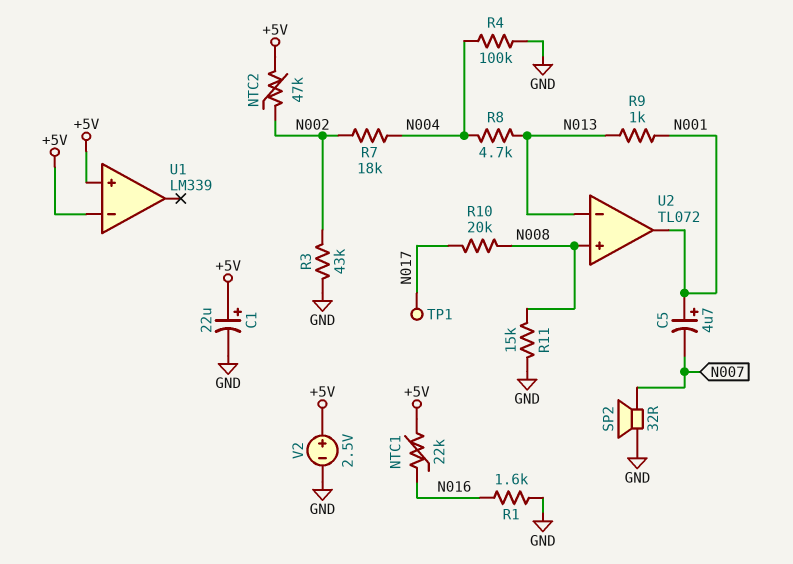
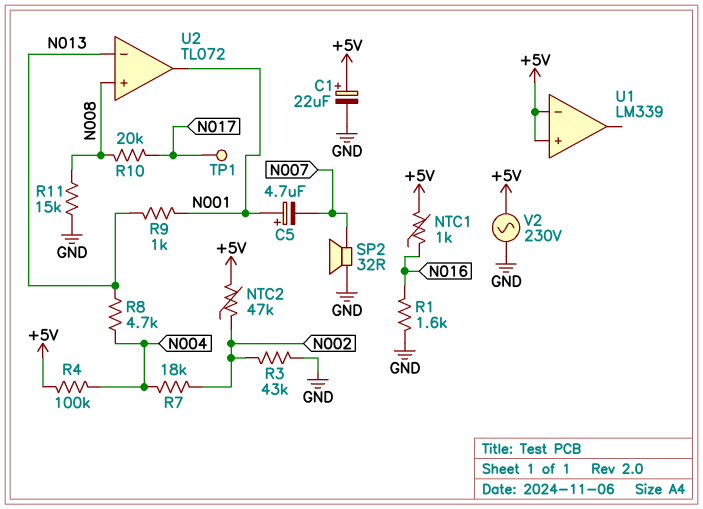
NTC1: 22k (+5V, N016) -> 1k (+5V, N016)
R4: 100k (GND, N004) -> 100k (+5V, N004)
V2: 2.5V (plus +5V, minus GND) -> AC 230V (+5V, GND)

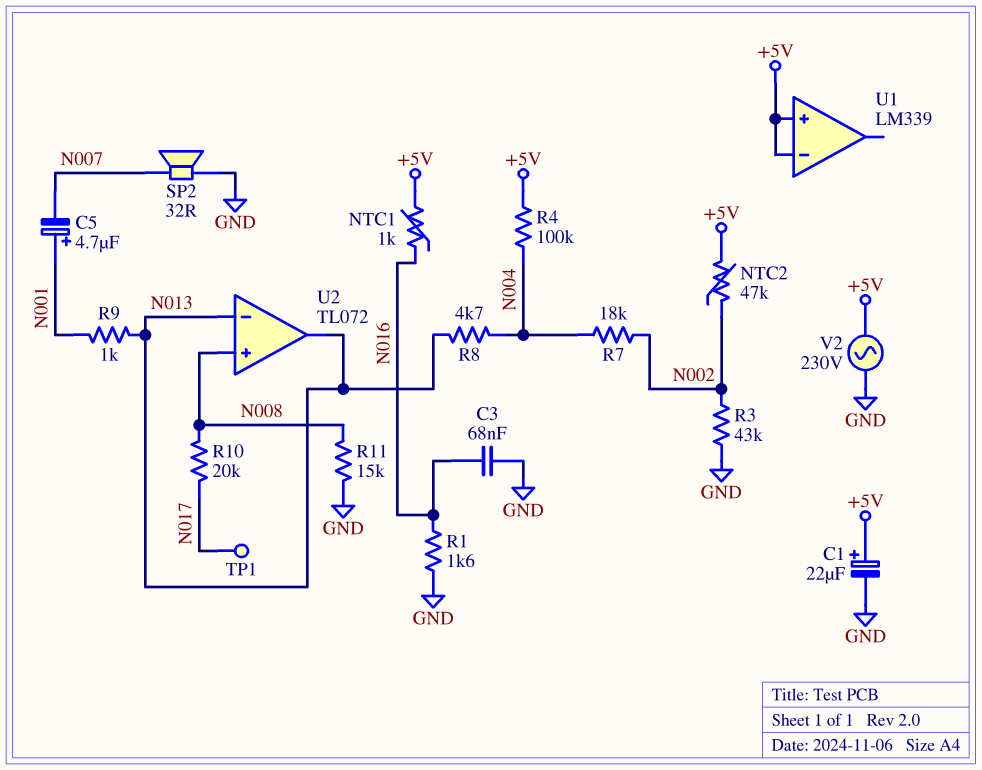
C3: none -> 68nF (GND, N016)
U2 pin out: N001 -> N013

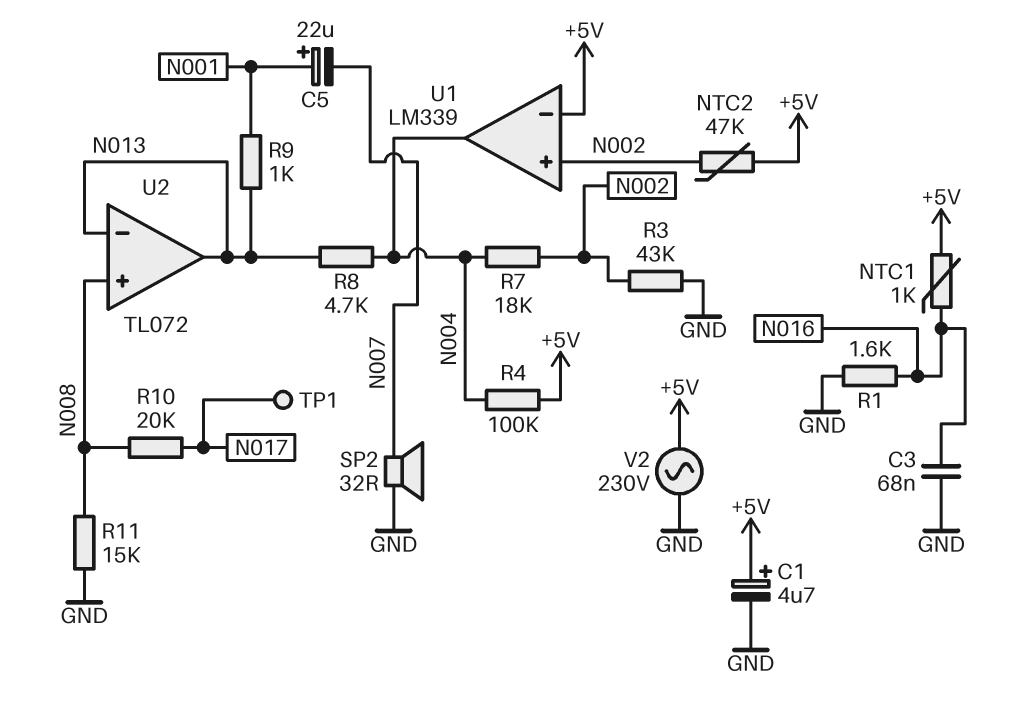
C1: 22uF (plus +5V, minus GND) -> 4.7uF (plus +5V, minus GND)
C5: 4.7uF (plus N001, minus N007) -> 22uF (plus N001, minus N007)
U1 pin in+: +5V -> N002
U1 pin out: none -> N004

